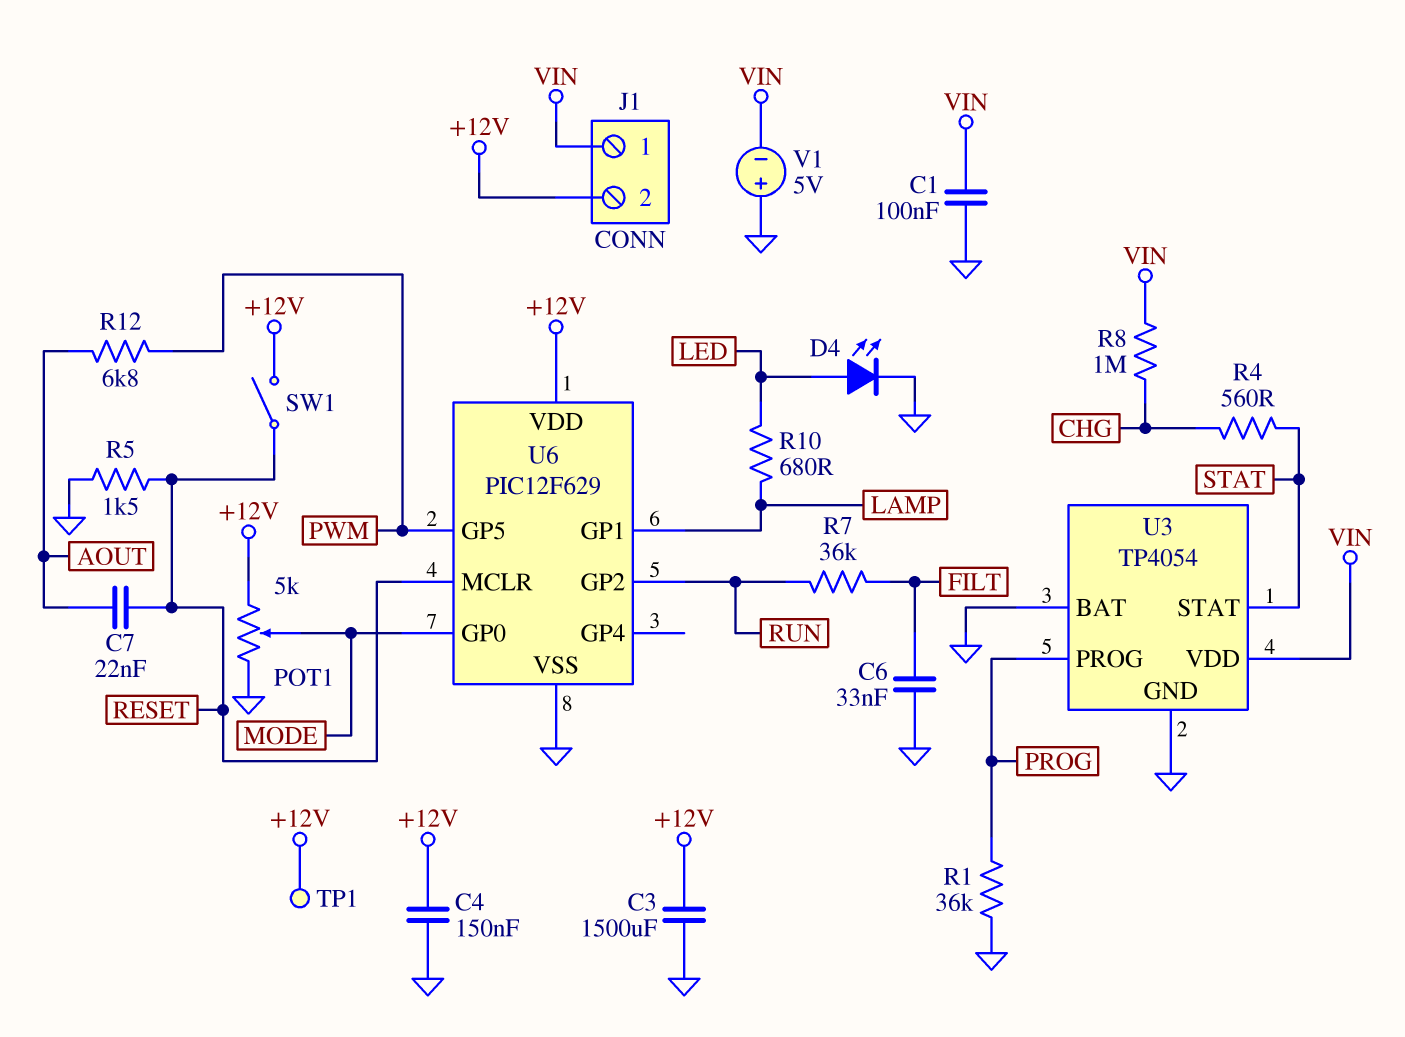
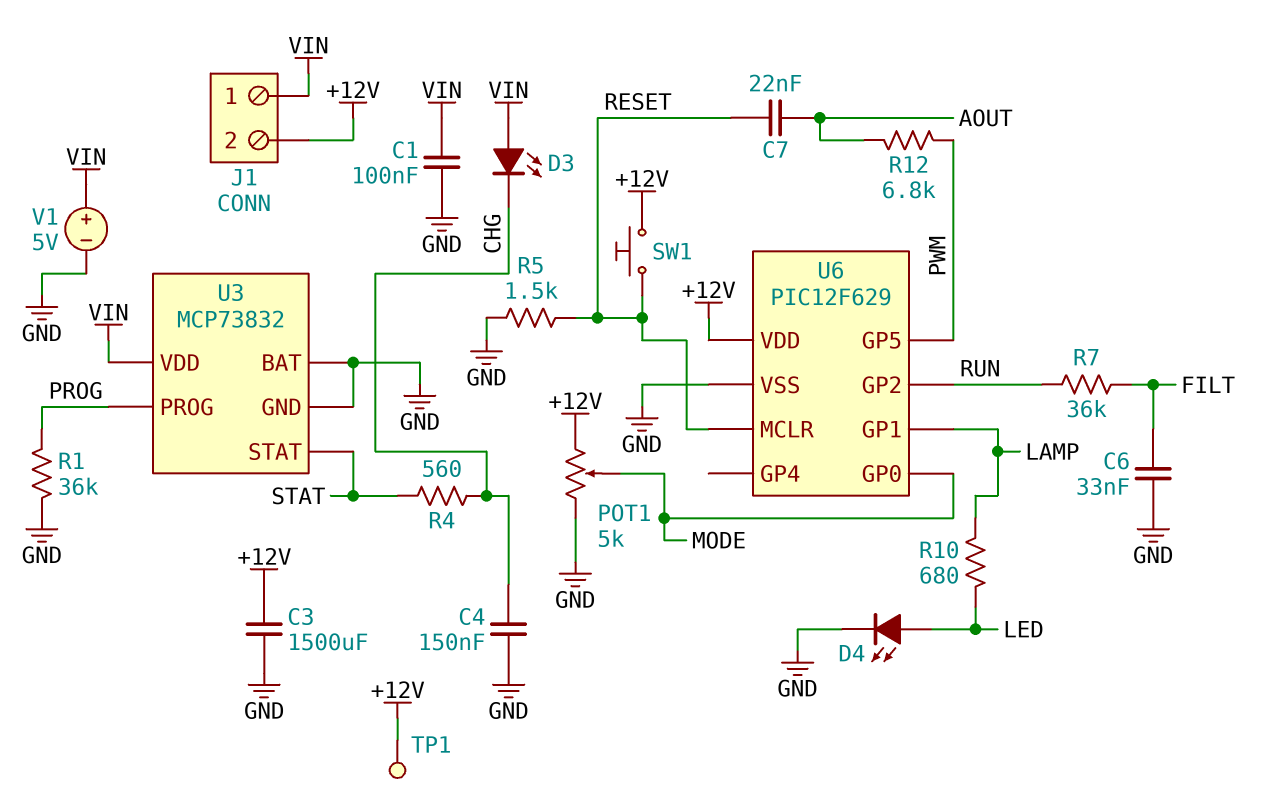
C4: 150nF (+12V, GND) -> 150nF (CHG, GND)
D3: none -> LED (A VIN, K CHG)
R8: 1M (CHG, VIN) -> none
SW1: switch (+12V, RESET) -> button (+12V, RESET)
U3: TP4054 -> MCP73832
V1: 5V (plus GND, minus VIN) -> 5V (plus VIN, minus GND)

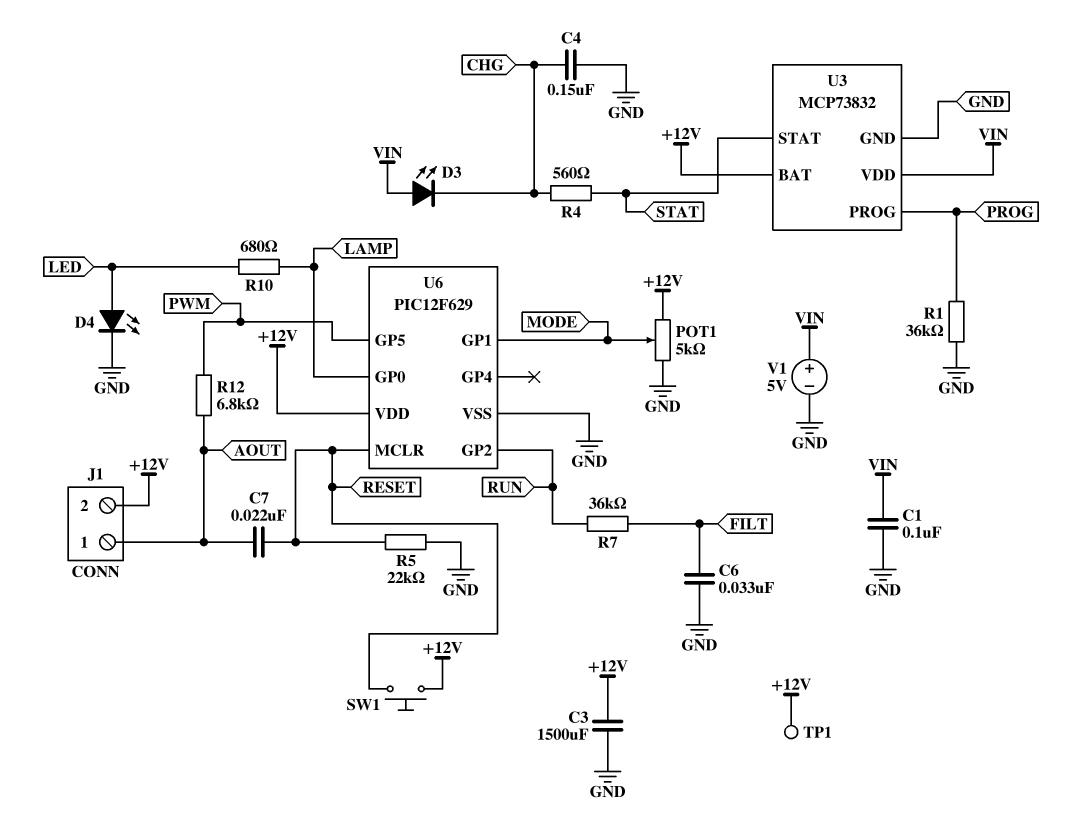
J1 pin 1: VIN -> AOUT
R5: 1.5k (GND, RESET) -> 22k (GND, RESET)
U3 pin BAT: GND -> +12V
U6 pin GP0: MODE -> LAMP
U6 pin GP1: LAMP -> MODE

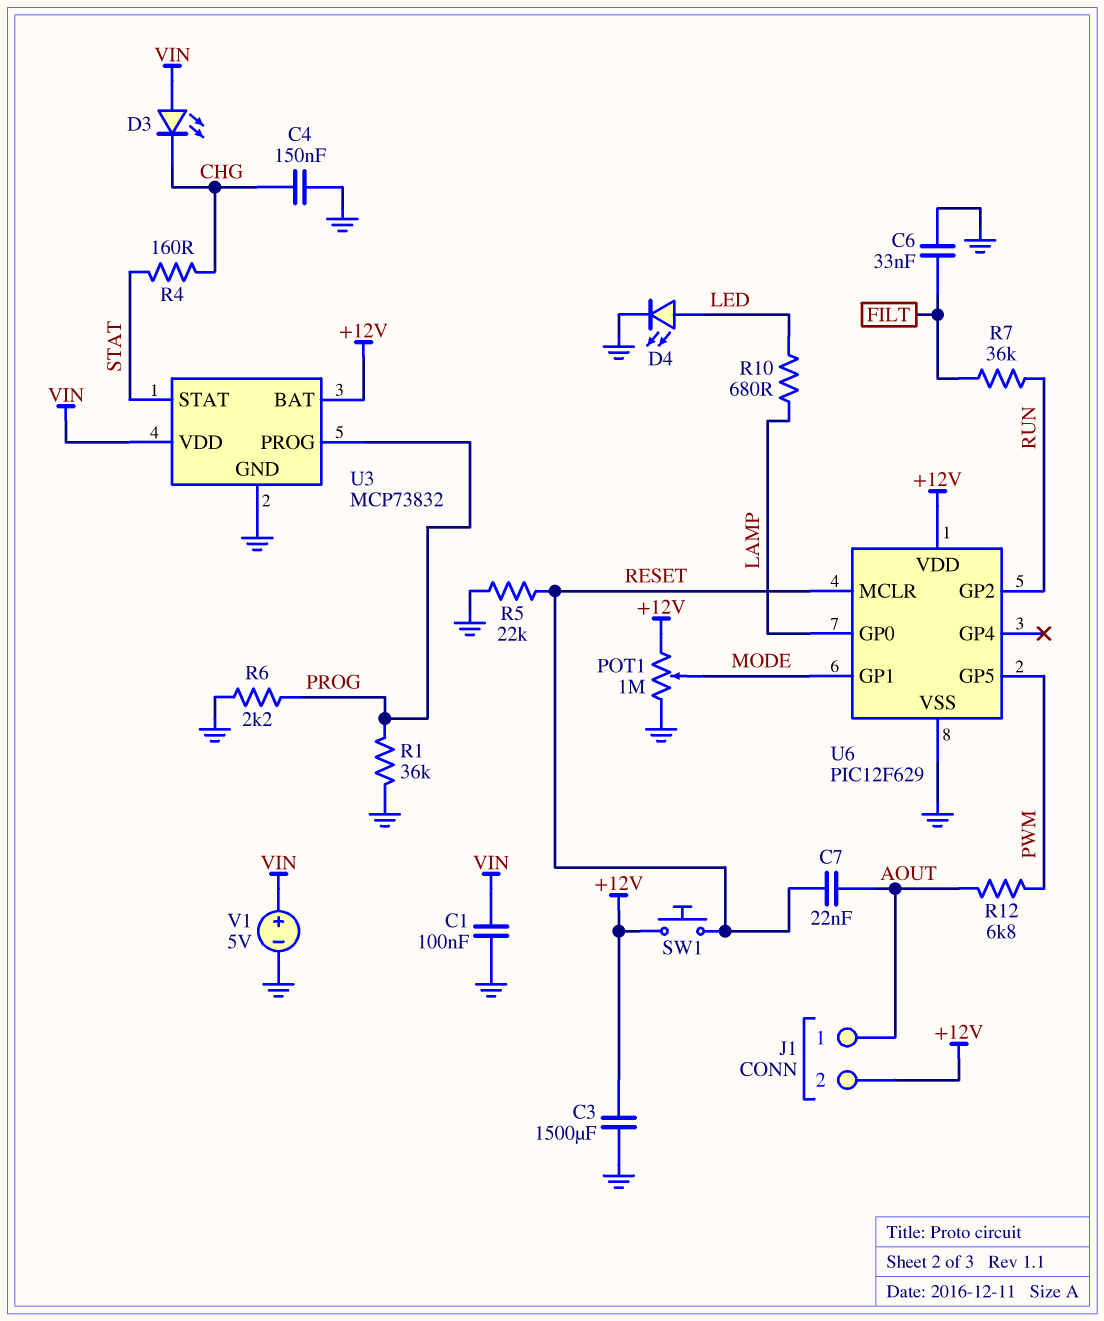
POT1: 5k (+12V, GND, wiper MODE) -> 1M (+12V, GND, wiper MODE)
R4: 560 (CHG, STAT) -> 160 (CHG, STAT)
R6: none -> 2.2k (GND, PROG)
TP1: test point (+12V) -> none

